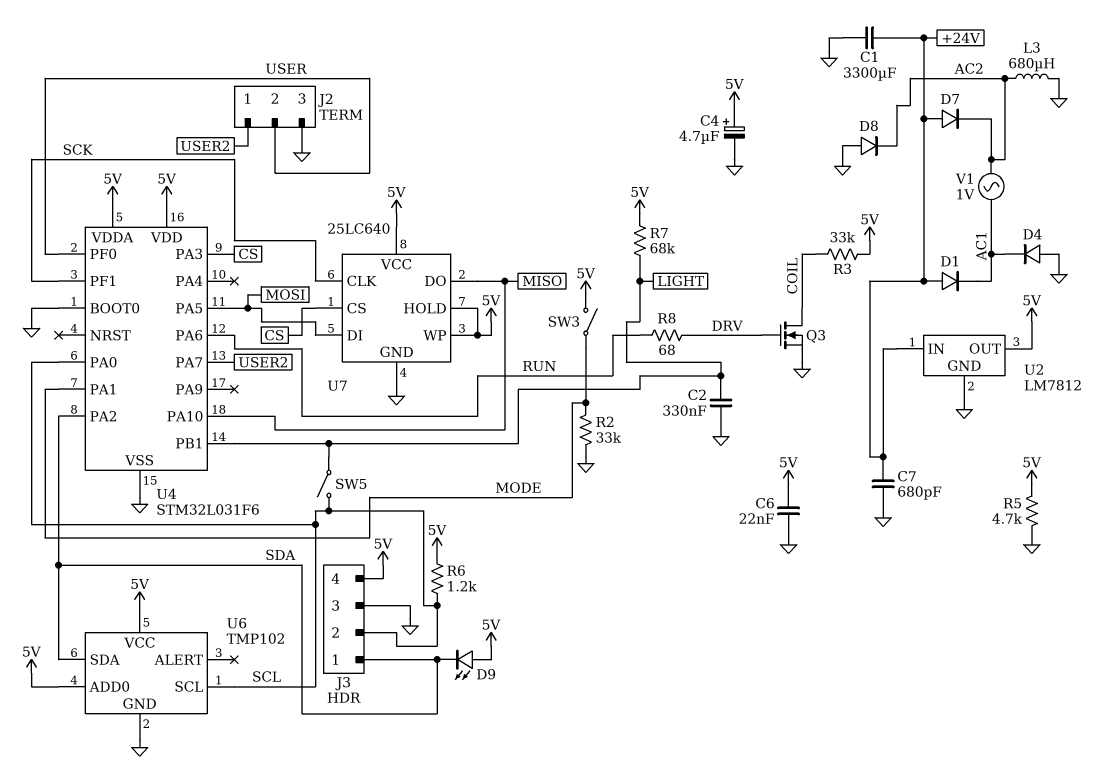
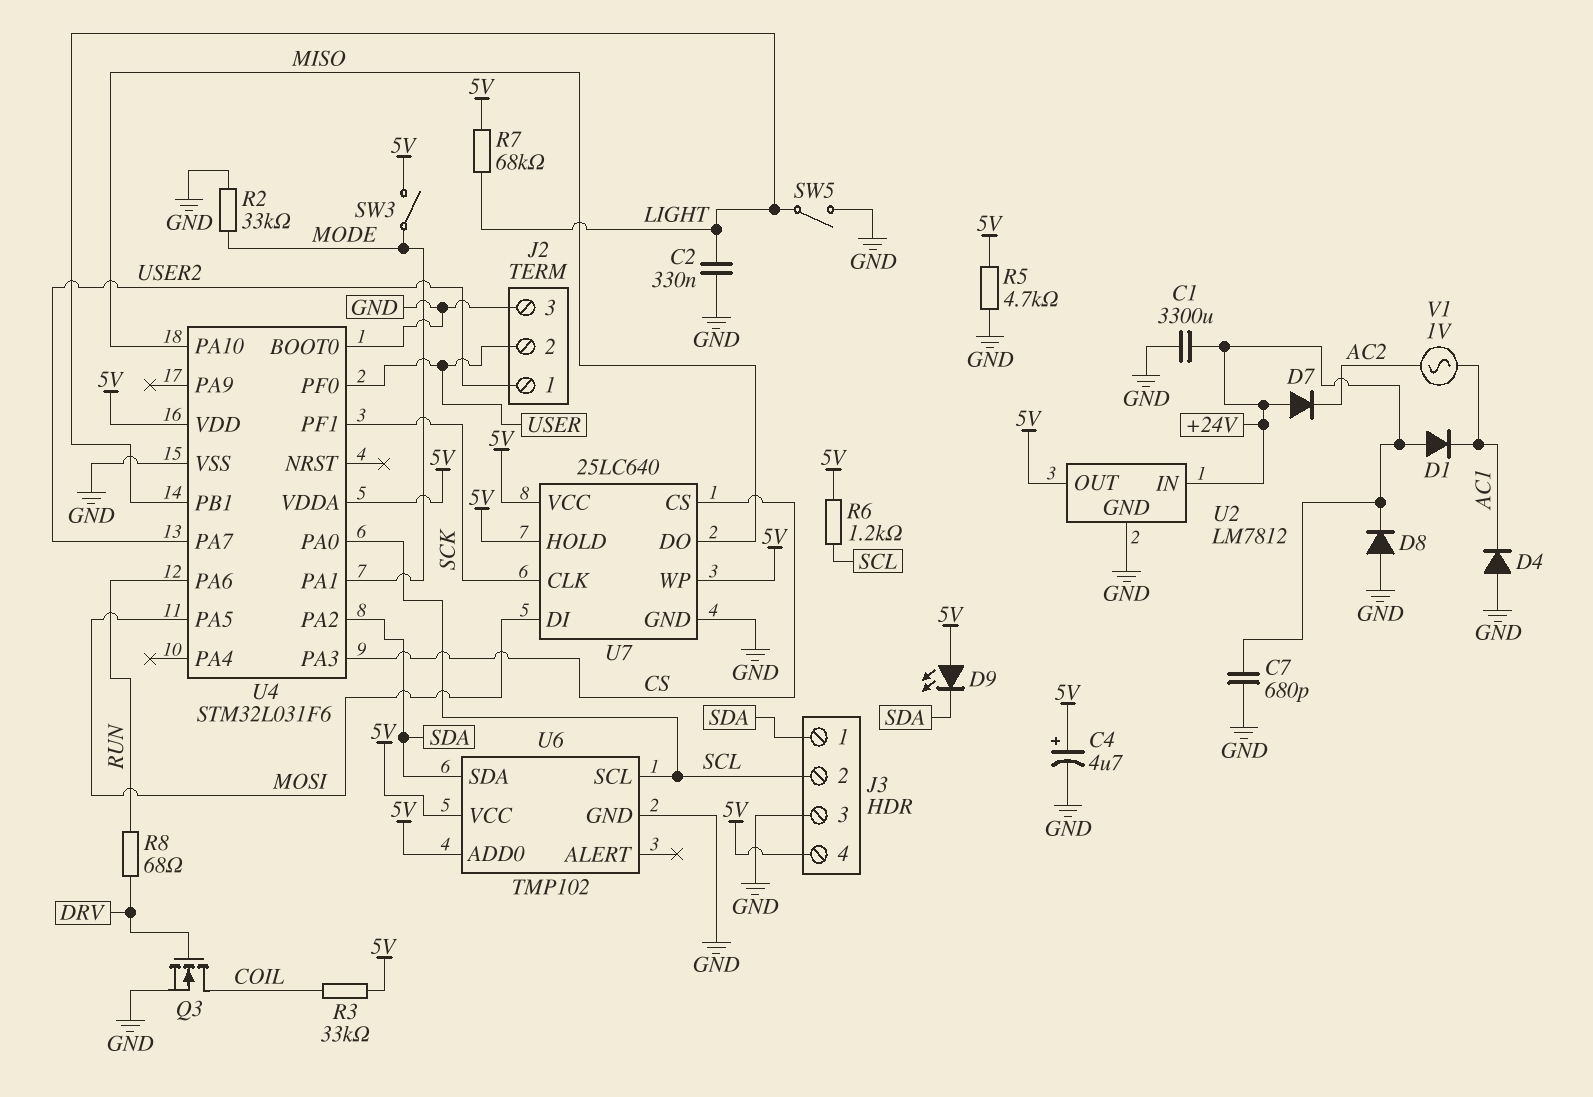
C6: 22nF (5V, GND) -> none
D8: diode (A GND, K AC2) -> diode (A GND, K +24V)
L3: 680uH (AC2, GND) -> none
SW5: switch (LIGHT, SCL) -> switch (GND, LIGHT)

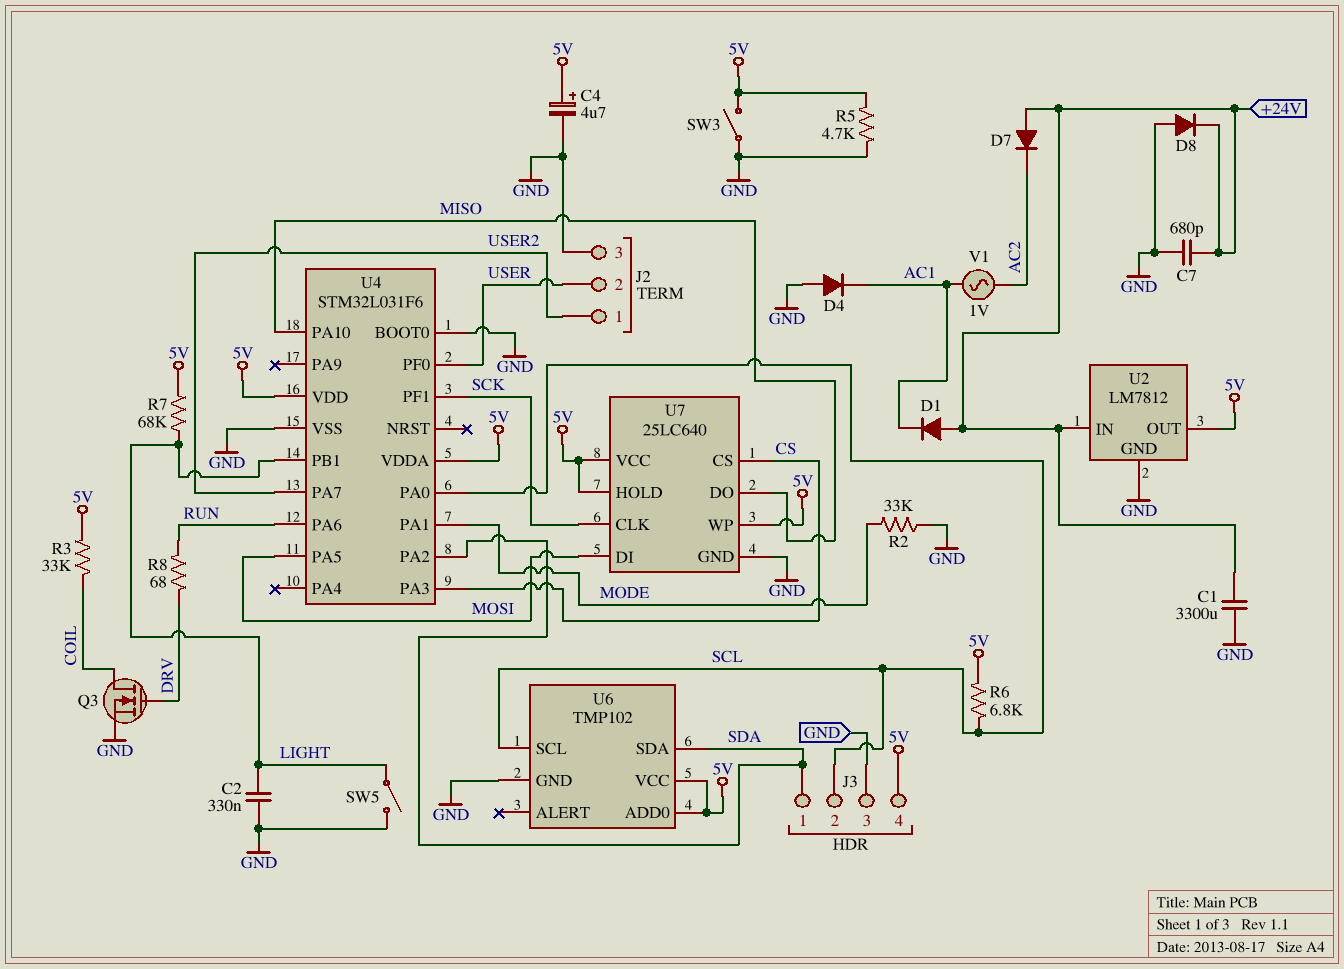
D9: LED (A 5V, K SDA) -> none
R6: 1.2k (5V, SCL) -> 6.8k (5V, SCL)
SW3: switch (5V, MODE) -> switch (5V, GND)

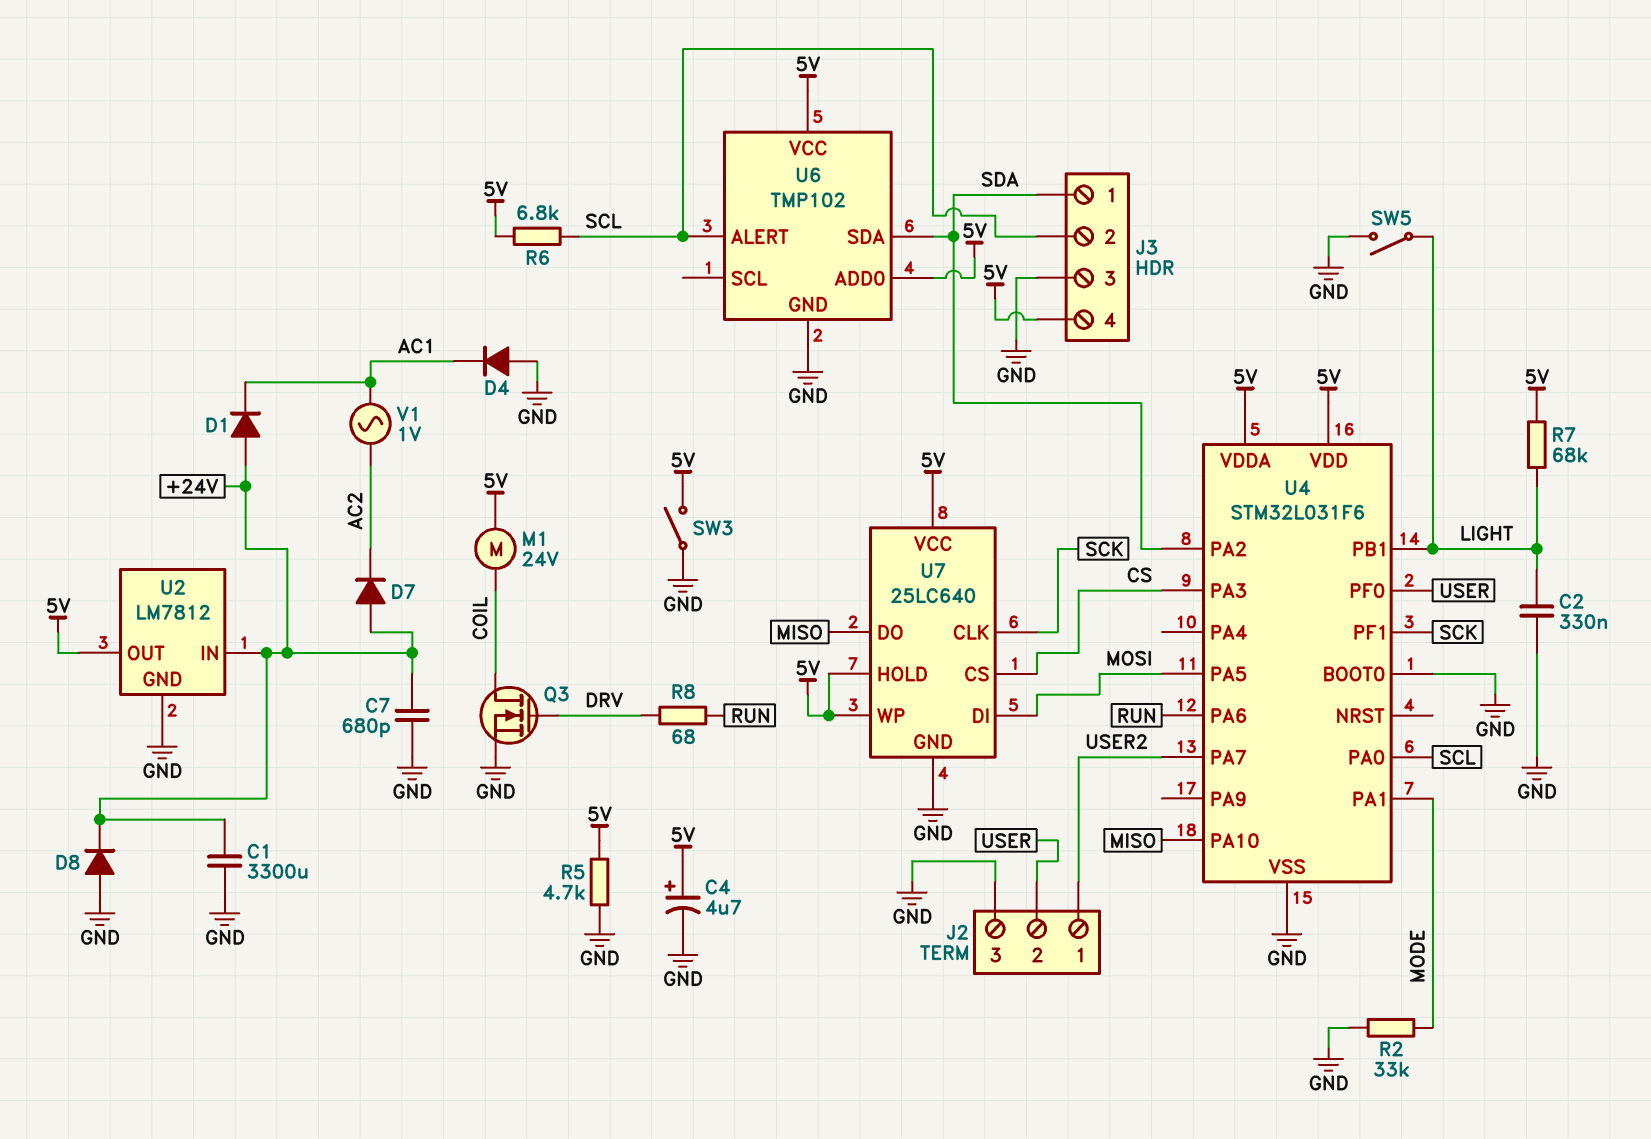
M1: none -> motor 24V (5V, COIL)
R3: 33k (5V, COIL) -> none
U6 pin ALERT: none -> SCL
U6 pin SCL: SCL -> none

